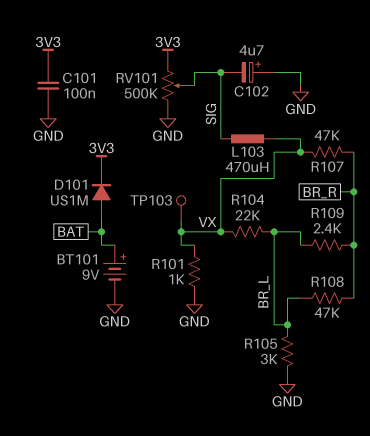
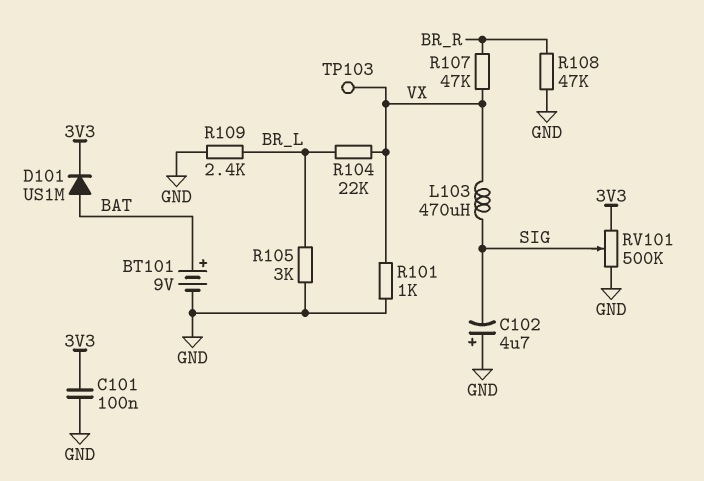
R108: 47k (BR_L, BR_R) -> 47k (BR_R, GND)
R109: 2.4k (BR_L, BR_R) -> 2.4k (BR_L, GND)

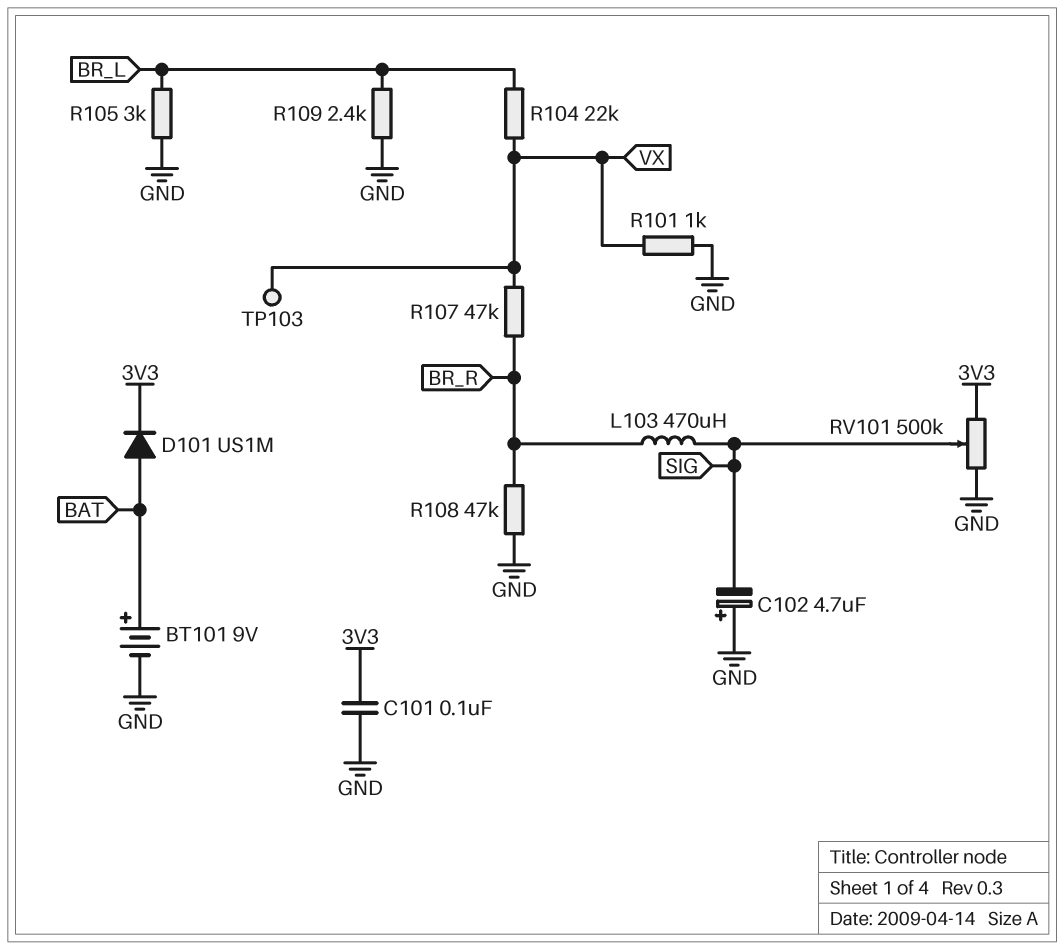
L103: 470uH (SIG, VX) -> 470uH (BR_R, SIG)

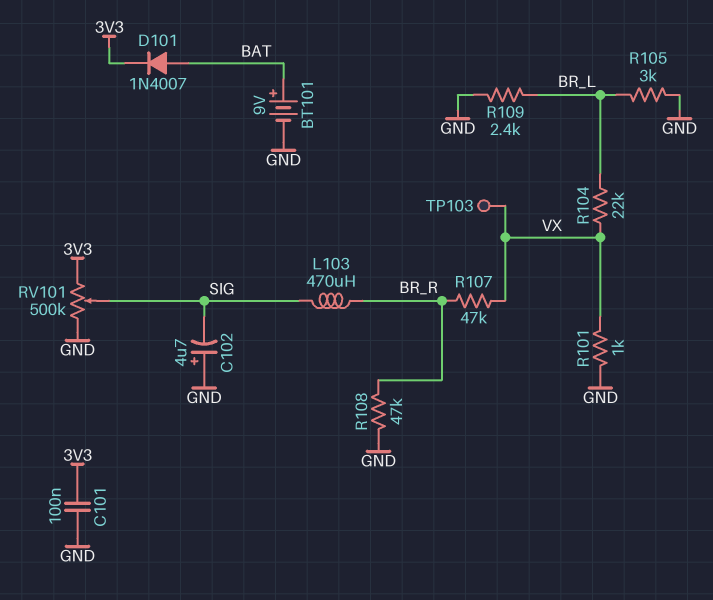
D101: diode US1M (A BAT, K 3V3) -> diode 1N4007 (A BAT, K 3V3)

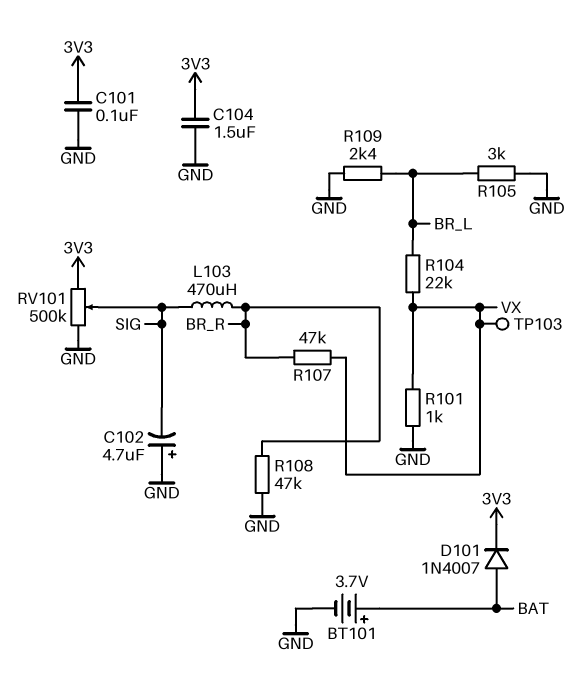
BT101: 9V (plus BAT, minus GND) -> 3.7V (plus BAT, minus GND)
C104: none -> 1.5uF (3V3, GND)

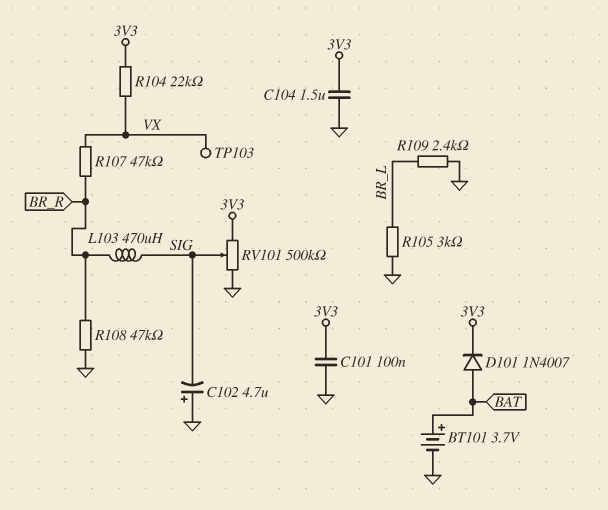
R101: 1k (GND, VX) -> none
R104: 22k (BR_L, VX) -> 22k (3V3, VX)

